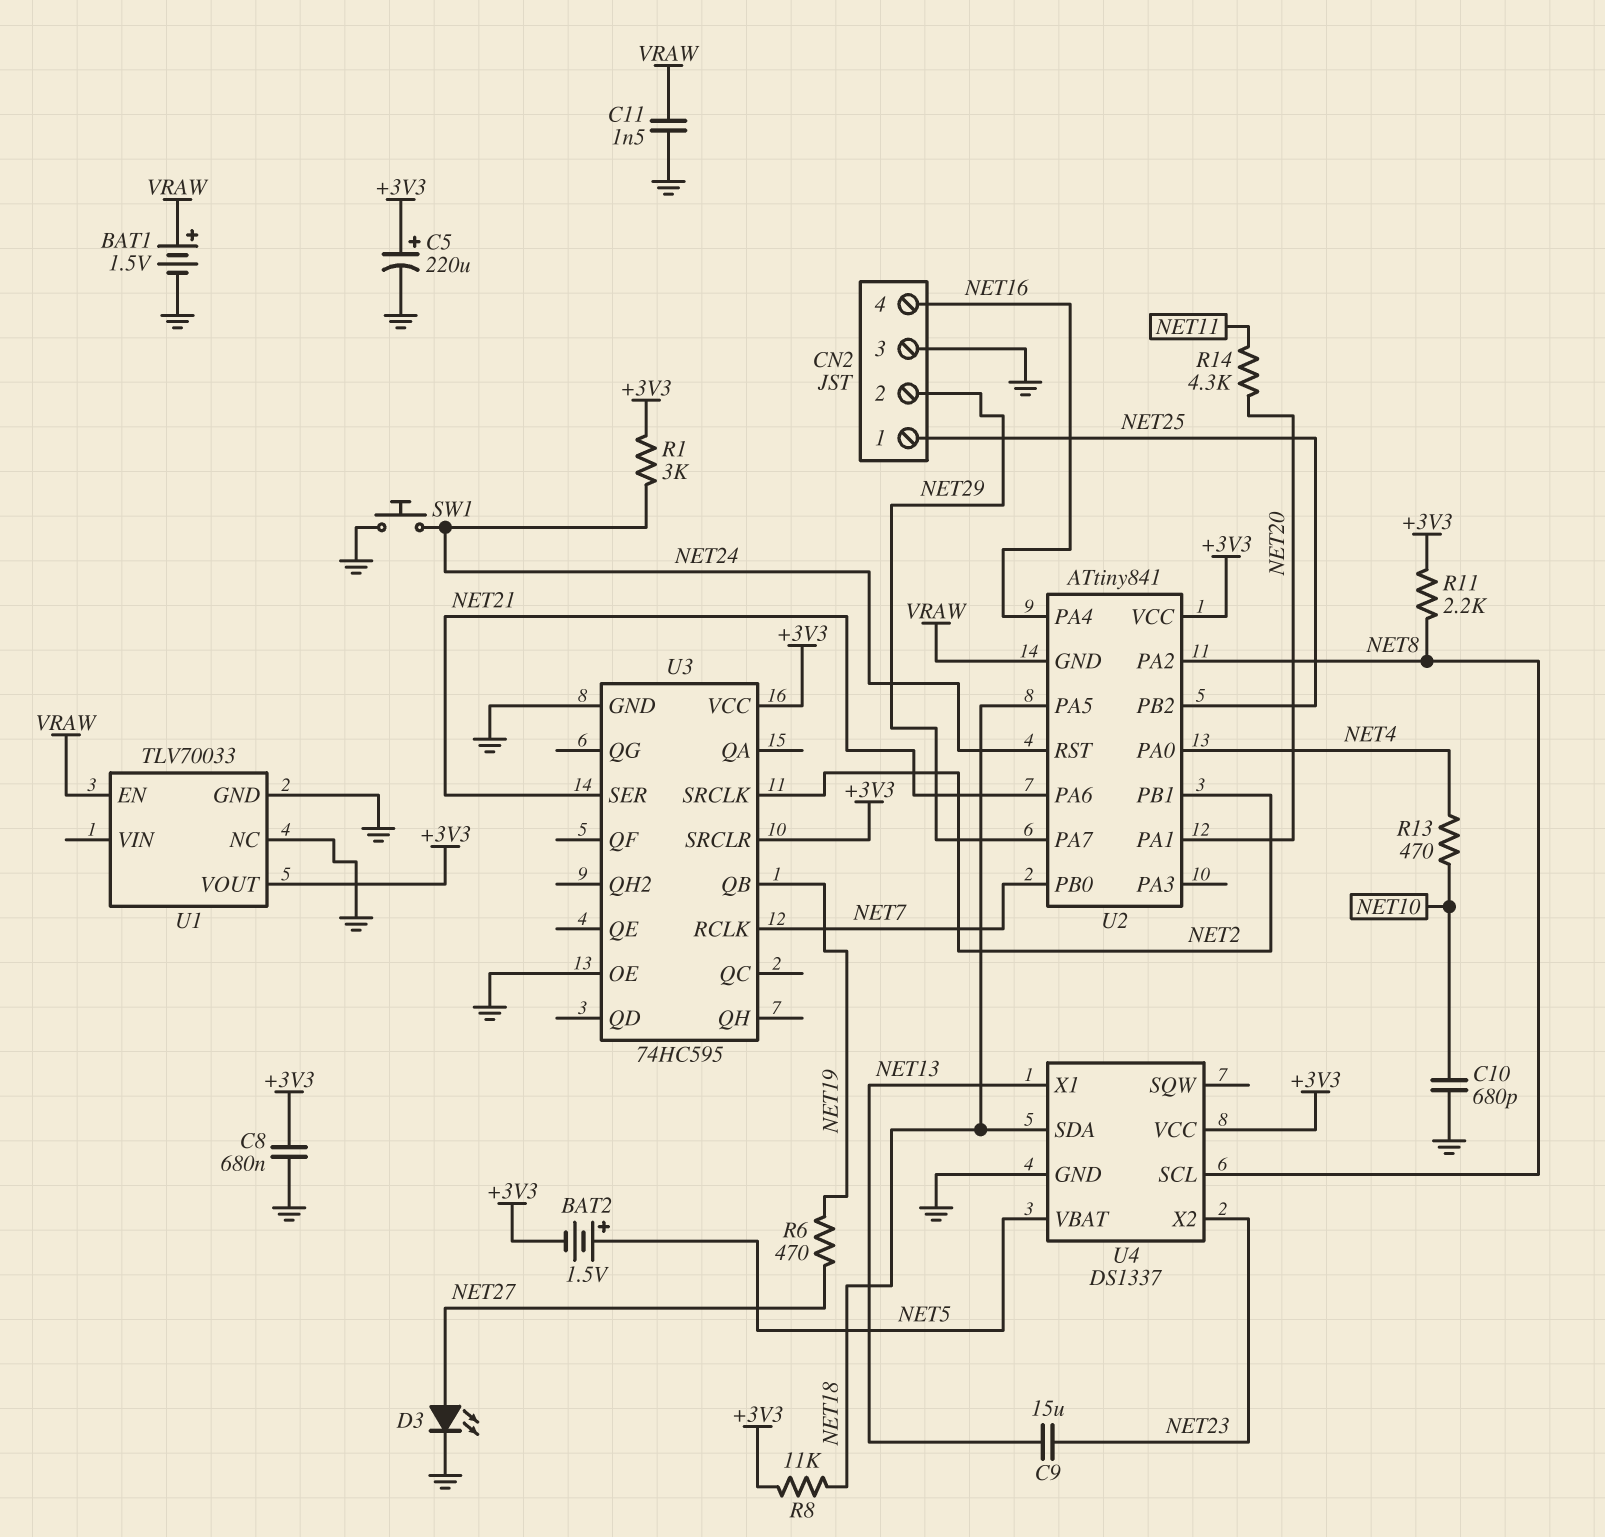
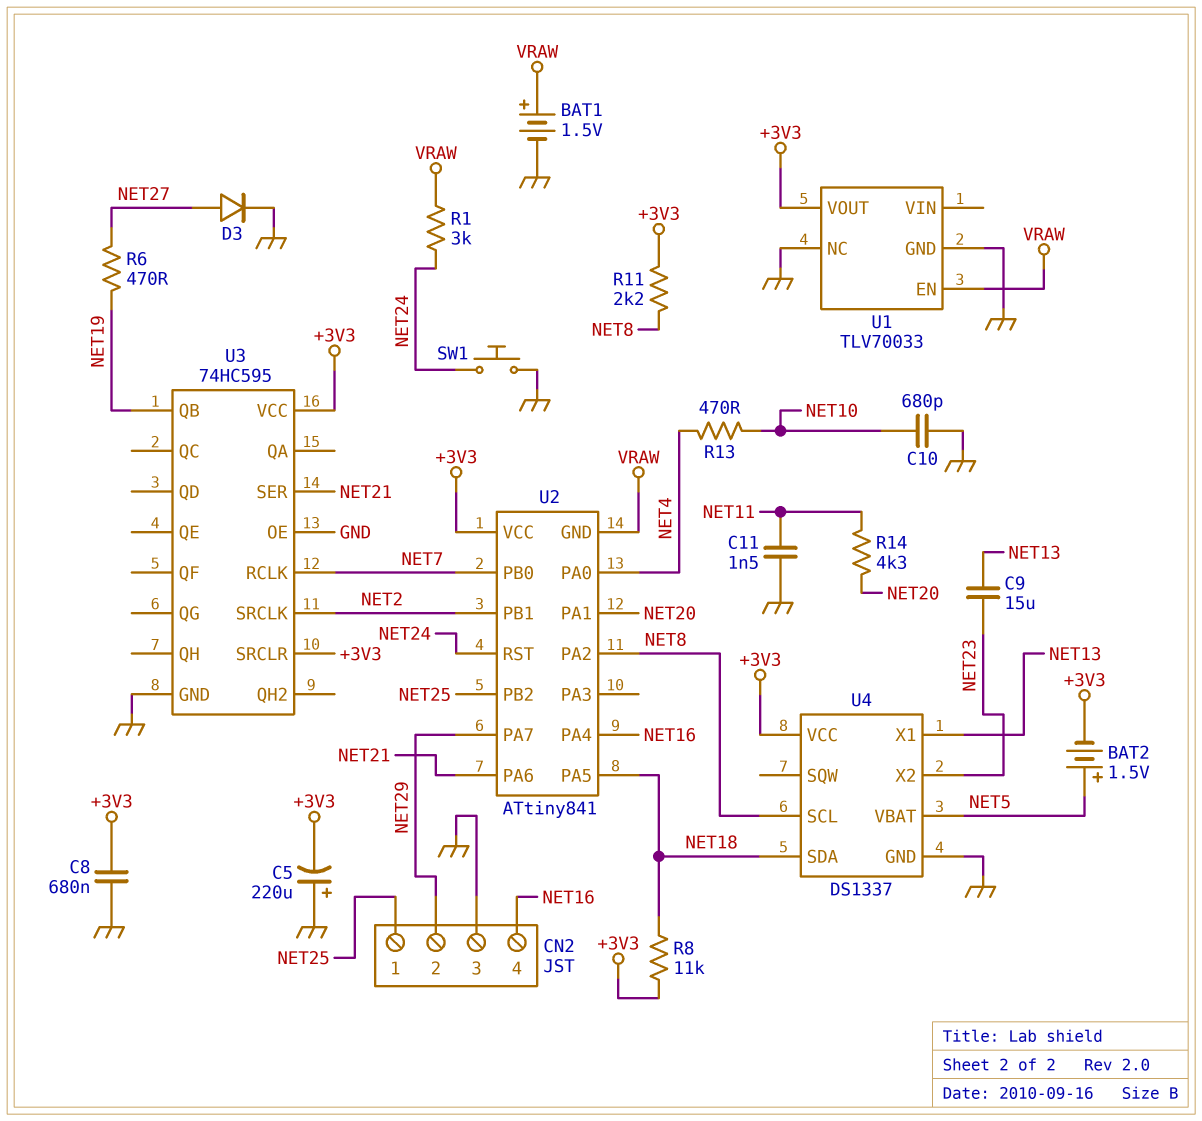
C5: 220uF (plus +3V3, minus GND) -> 220uF (plus GND, minus +3V3)
C11: 1.5nF (GND, VRAW) -> 1.5nF (GND, NET11)
D3: LED (A NET27, K GND) -> diode (A NET27, K GND)
R1: 3k (+3V3, NET24) -> 3k (NET24, VRAW)

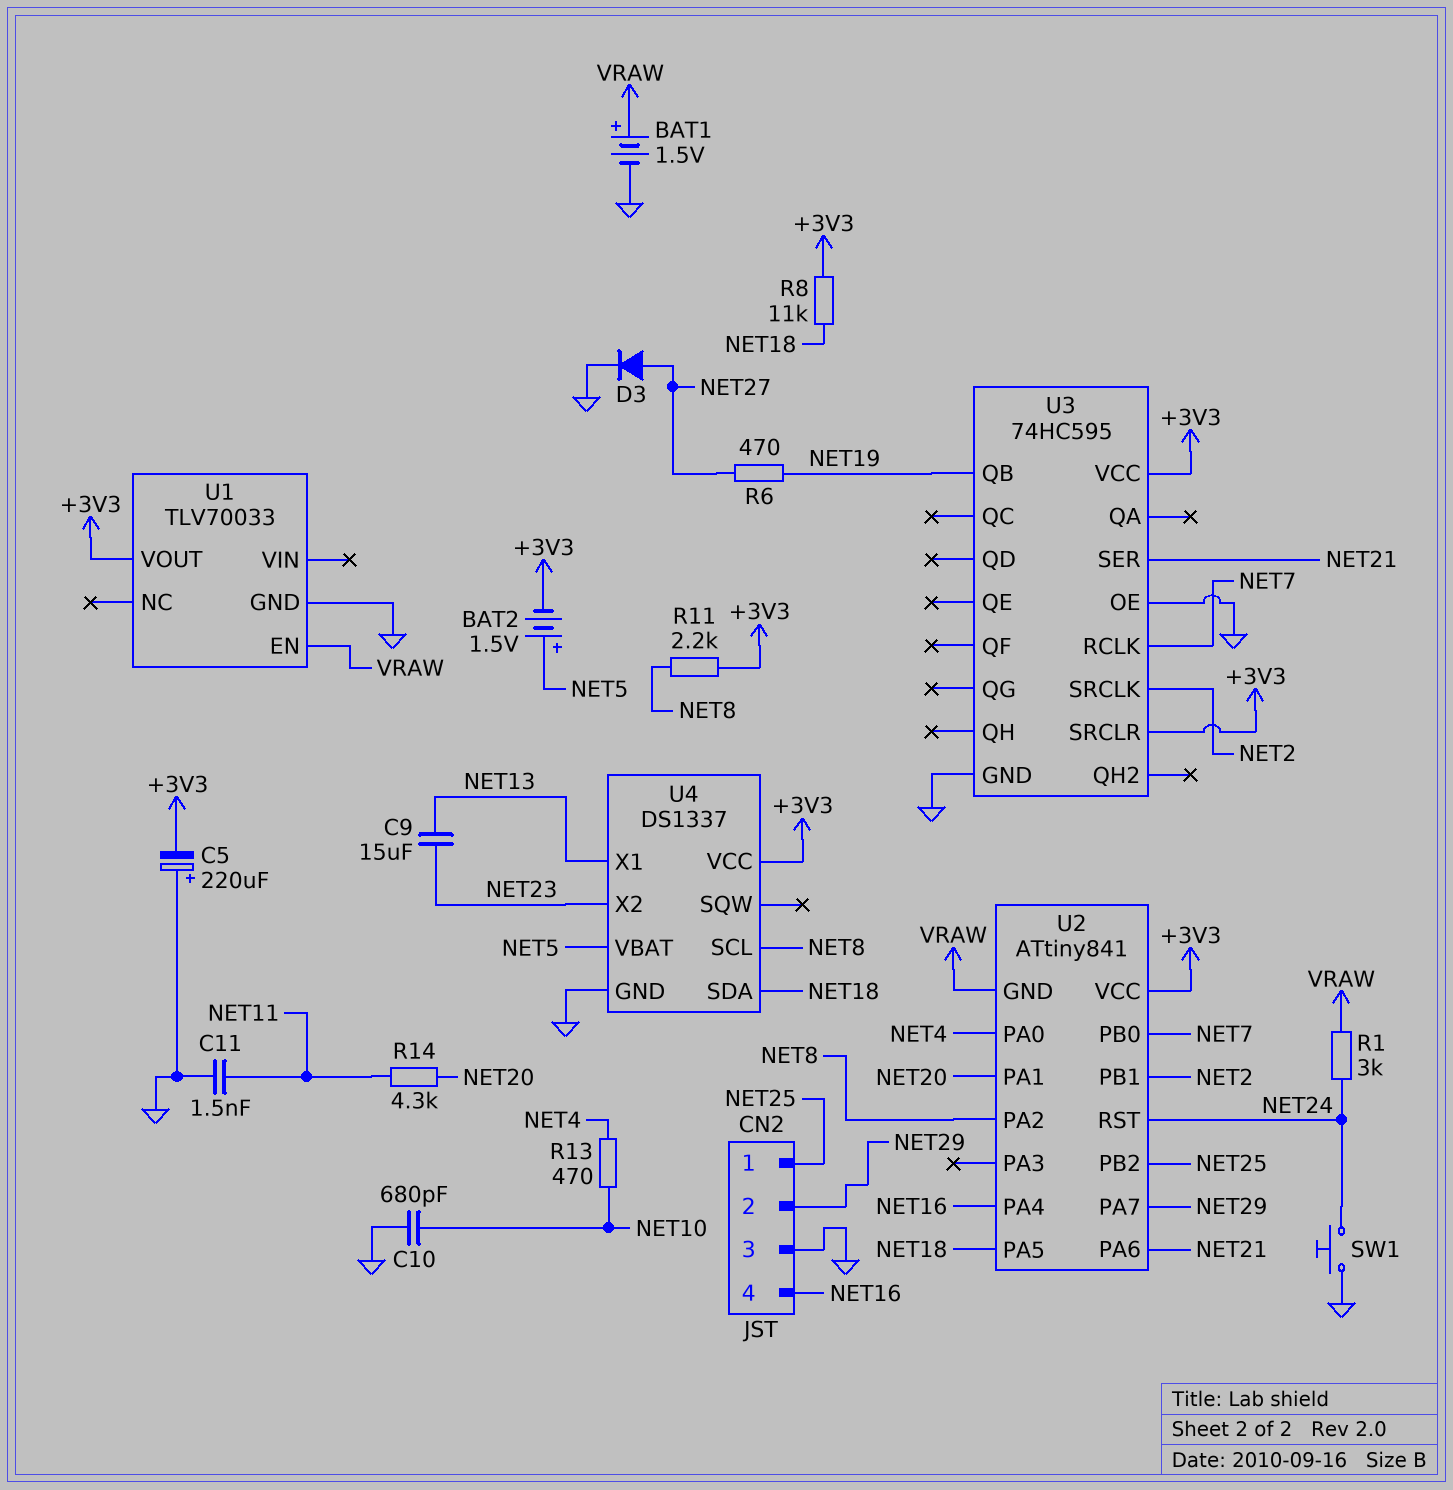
C8: 680nF (+3V3, GND) -> none
U1 pin NC: GND -> none

